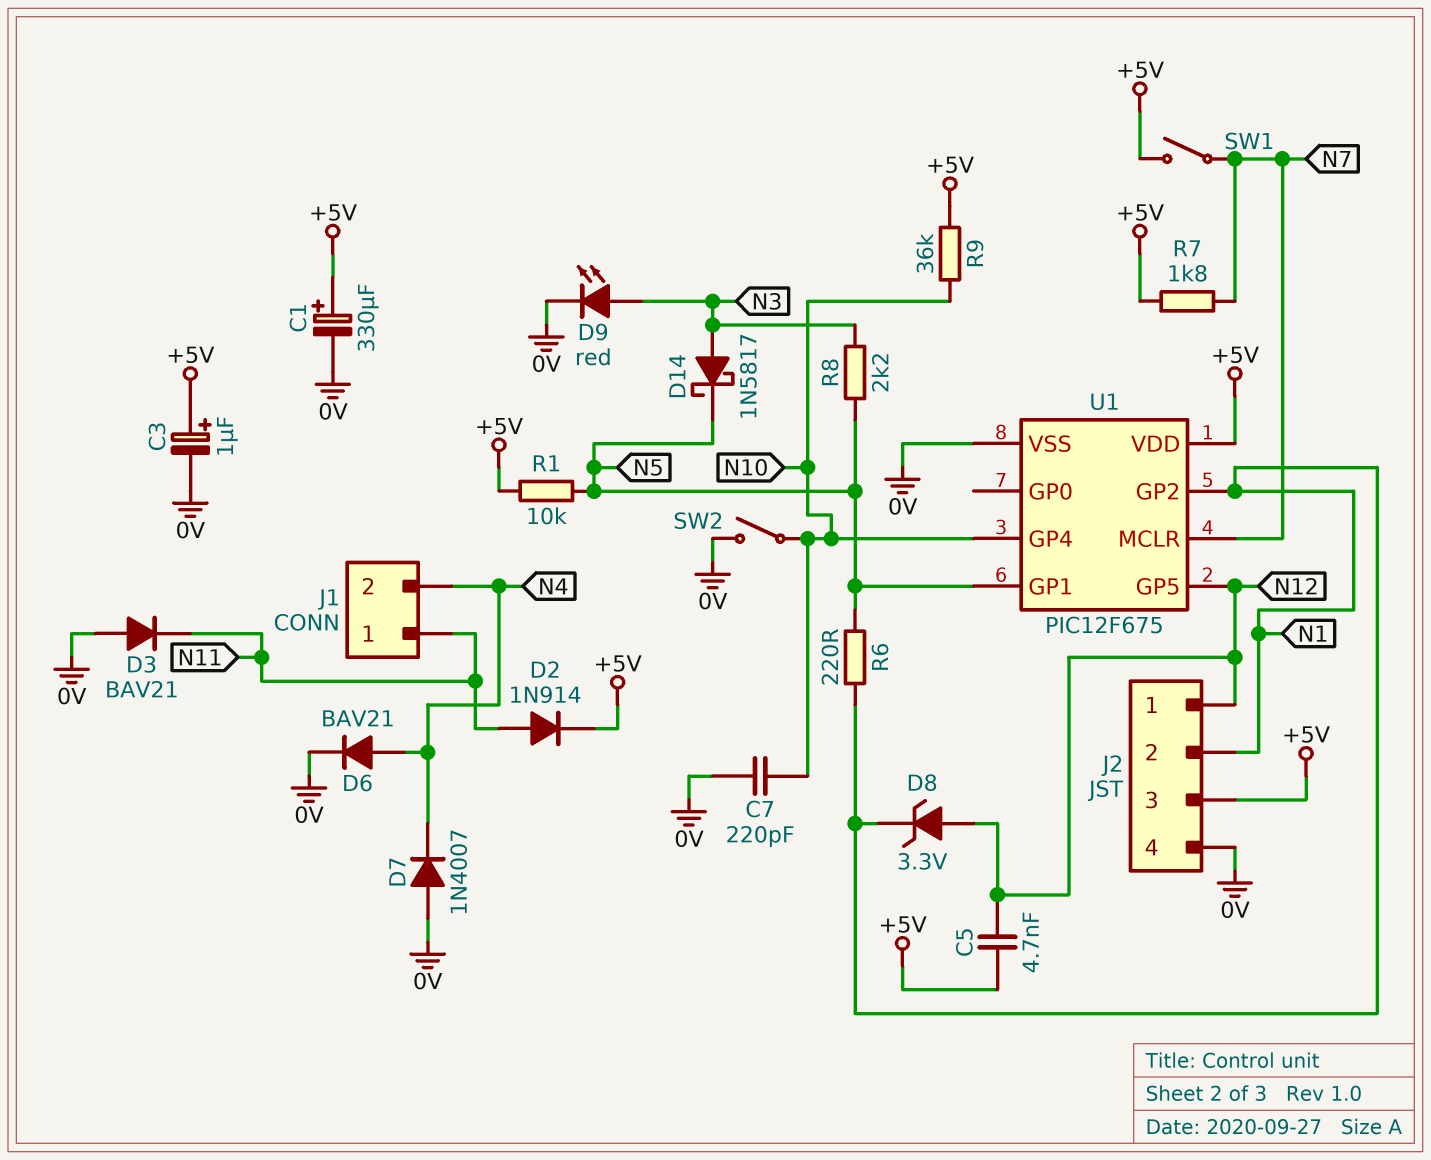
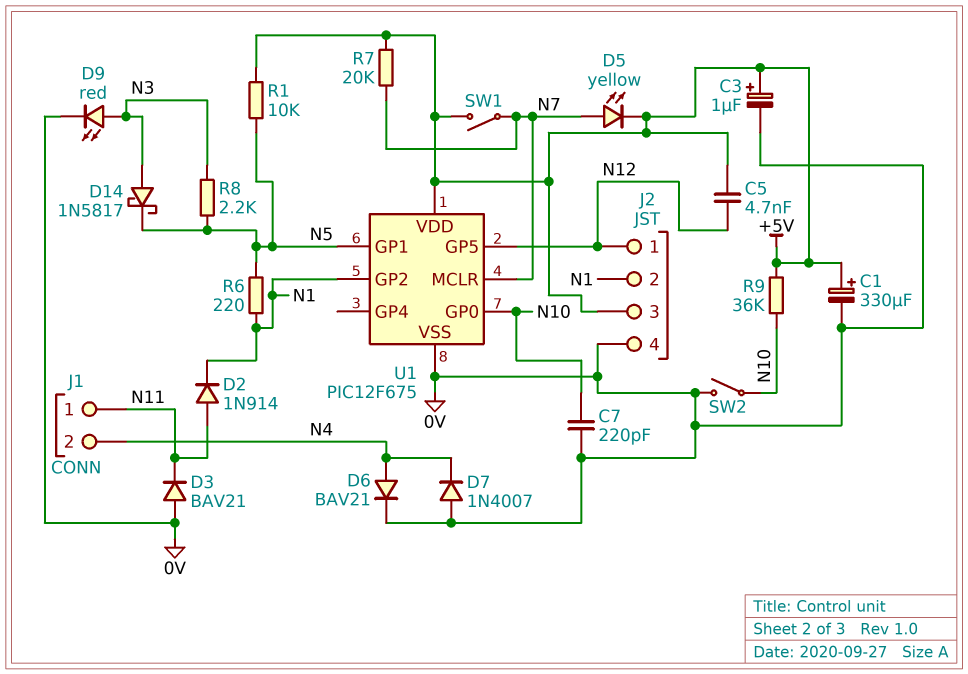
D2: diode 1N914 (A N11, K +5V) -> diode 1N914 (A N11, K N1)
D5: none -> LED yellow (A N7, K +5V)
D8: zener 3.3V (A N12, K N1) -> none
R7: 1.8k (+5V, N7) -> 20k (+5V, N7)
U1 pin GP0: none -> N10
U1 pin GP4: N10 -> none

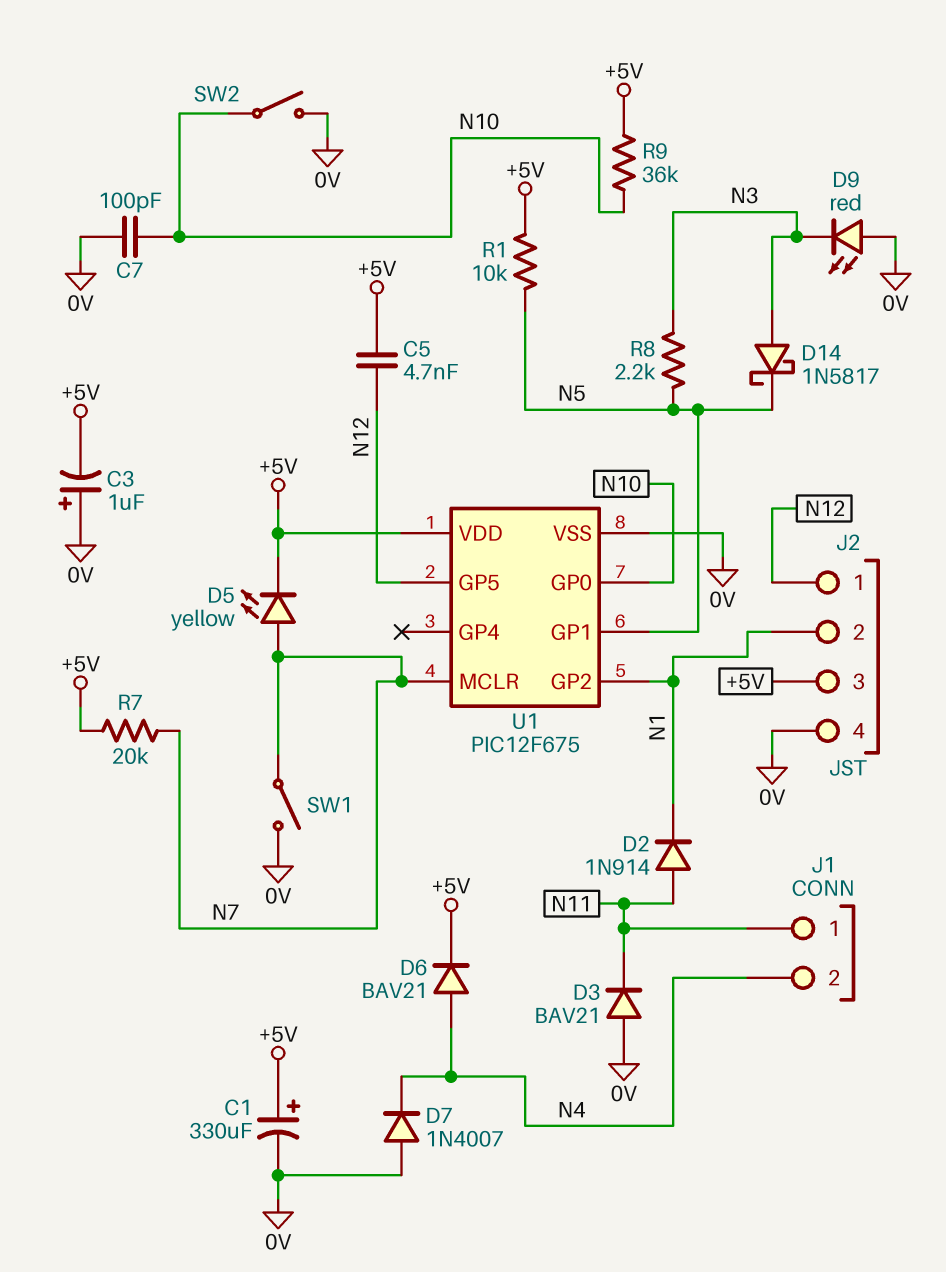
C3: 1uF (plus +5V, minus 0V) -> 1uF (plus 0V, minus +5V)
C7: 220pF (0V, N10) -> 100pF (0V, N10)
D6: diode BAV21 (A N4, K 0V) -> diode BAV21 (A N4, K +5V)
D9: LED red (A N3, K 0V) -> LED red (A 0V, K N3)
R6: 220 (N1, N5) -> none
SW1: switch (+5V, N7) -> switch (0V, N7)

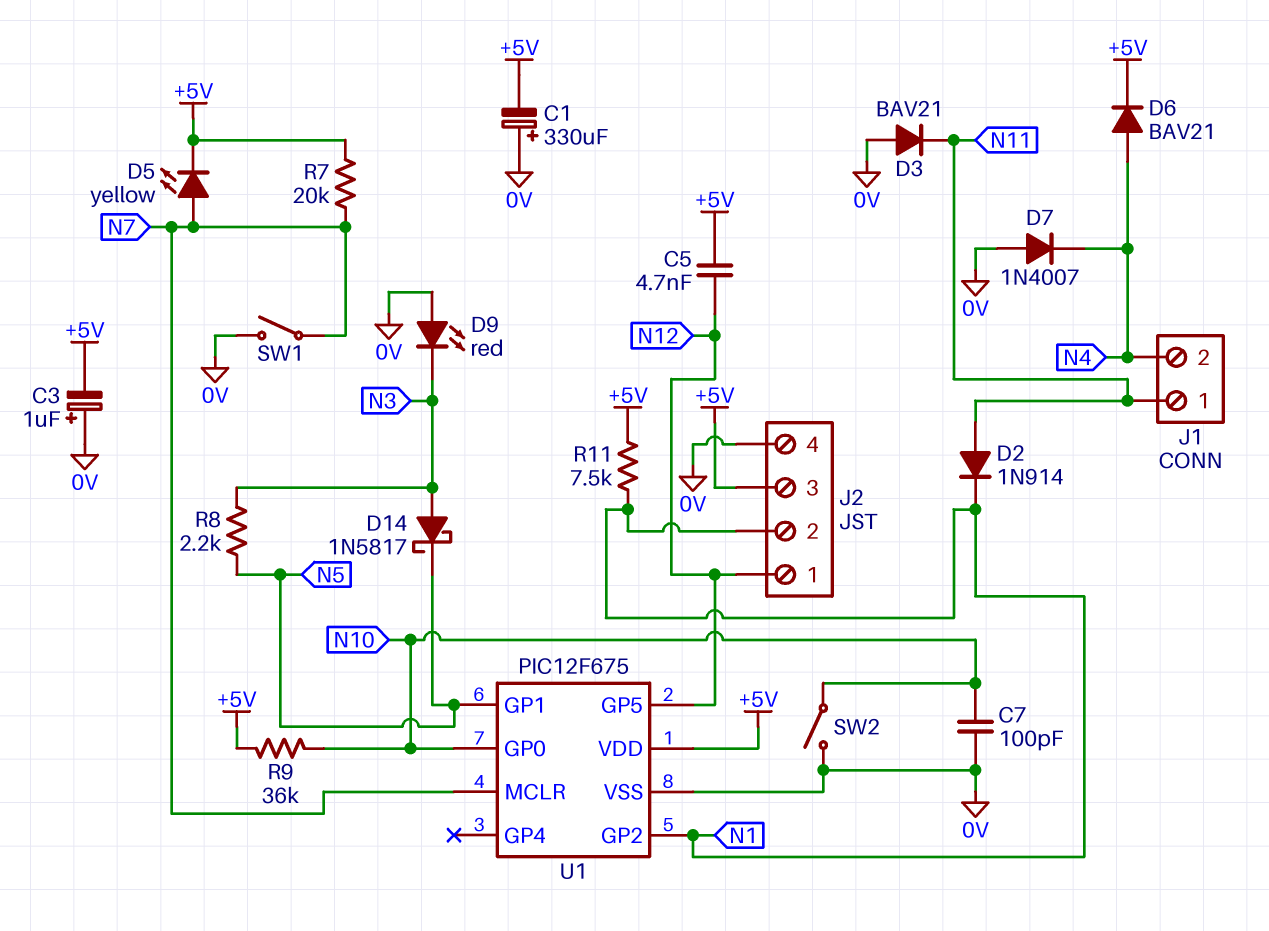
C1: 330uF (plus +5V, minus 0V) -> 330uF (plus 0V, minus +5V)
R1: 10k (+5V, N5) -> none
R11: none -> 7.5k (+5V, N1)

